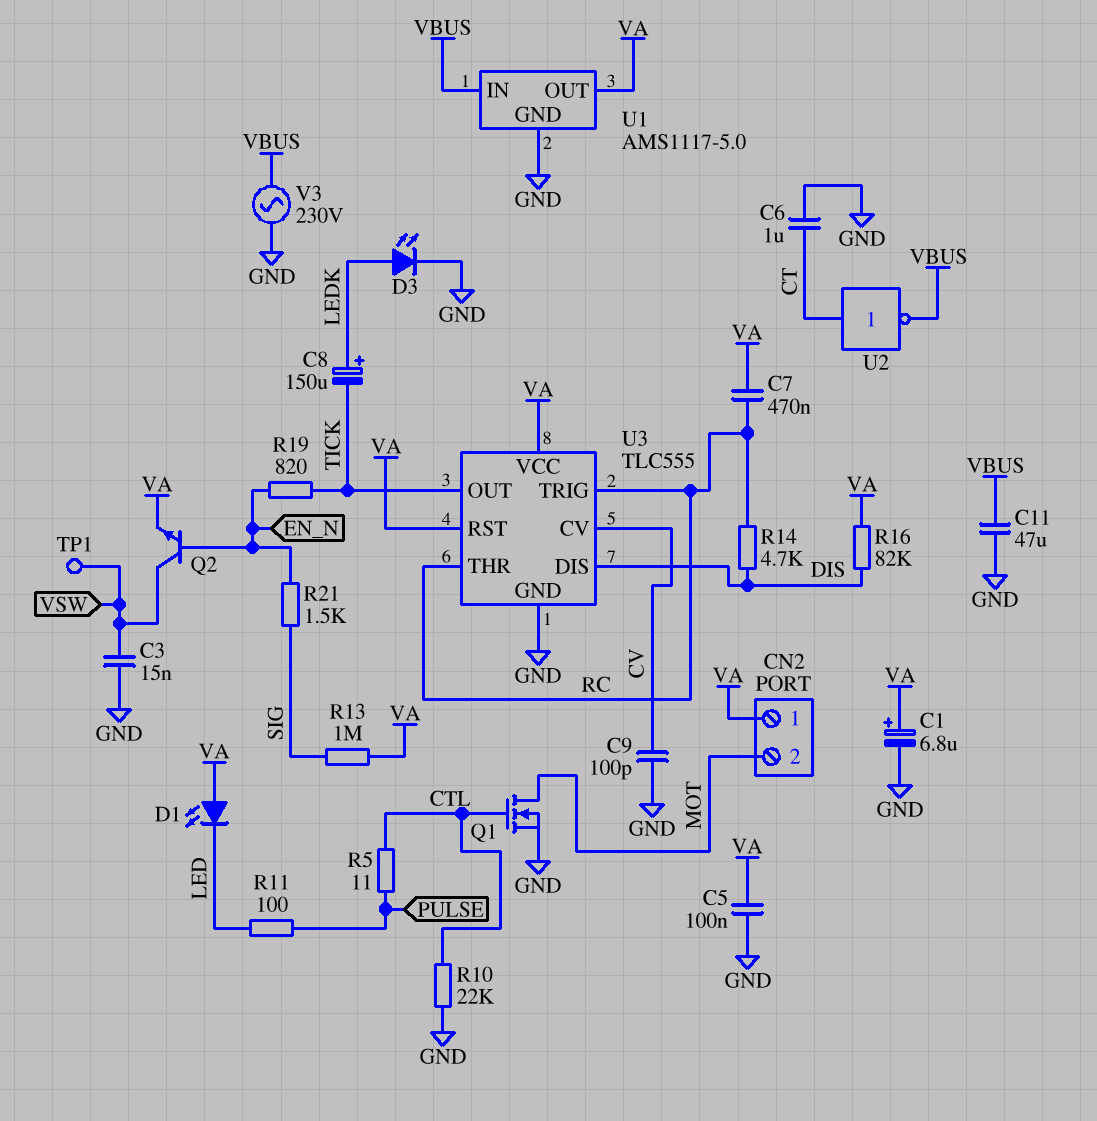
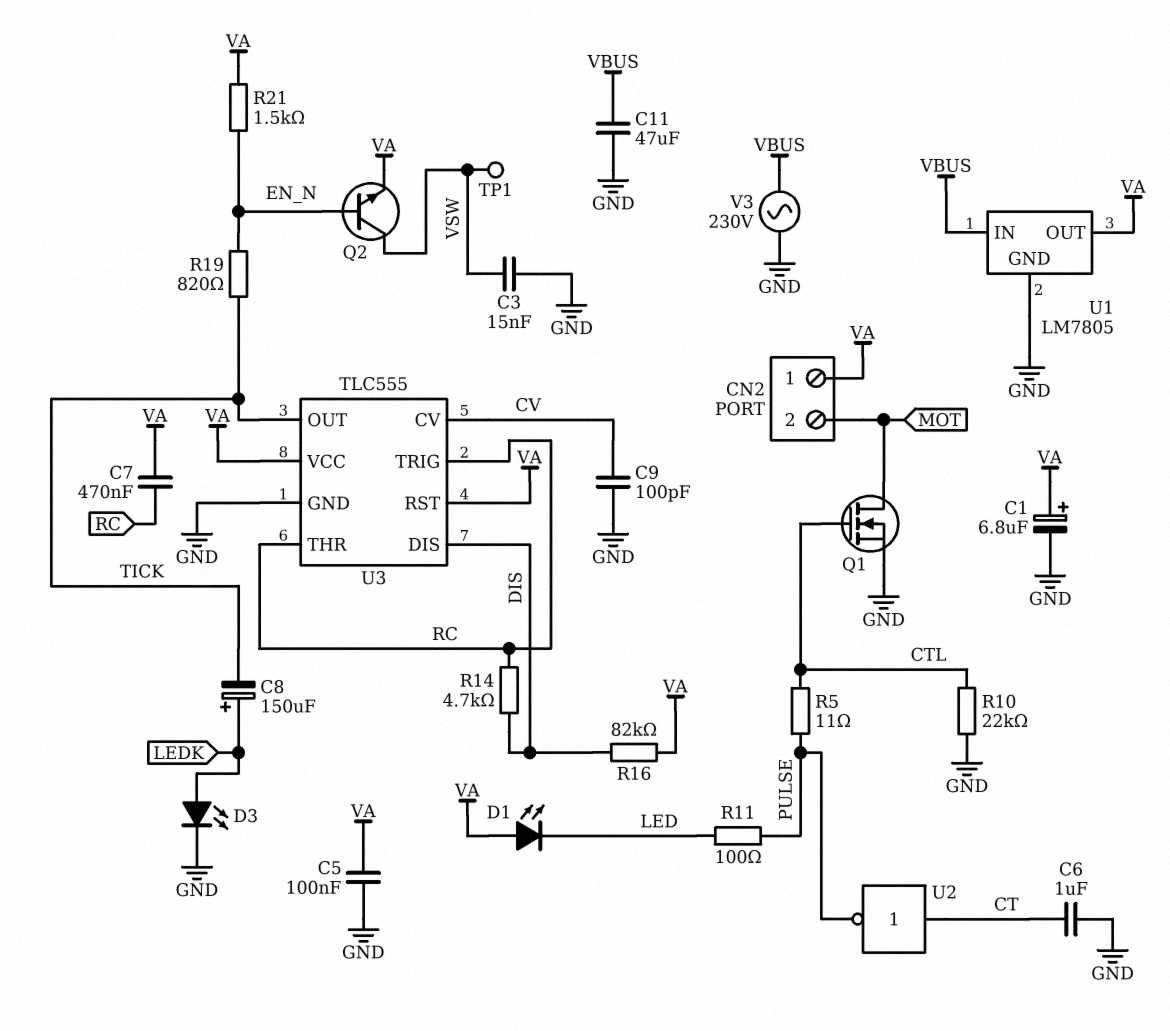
R13: 1M (SIG, VA) -> none
R21: 1.5k (EN_N, SIG) -> 1.5k (EN_N, VA)
U1: AMS1117-5.0 -> LM7805
U2: NOT (in CT, out VBUS) -> NOT (in CT, out PULSE)

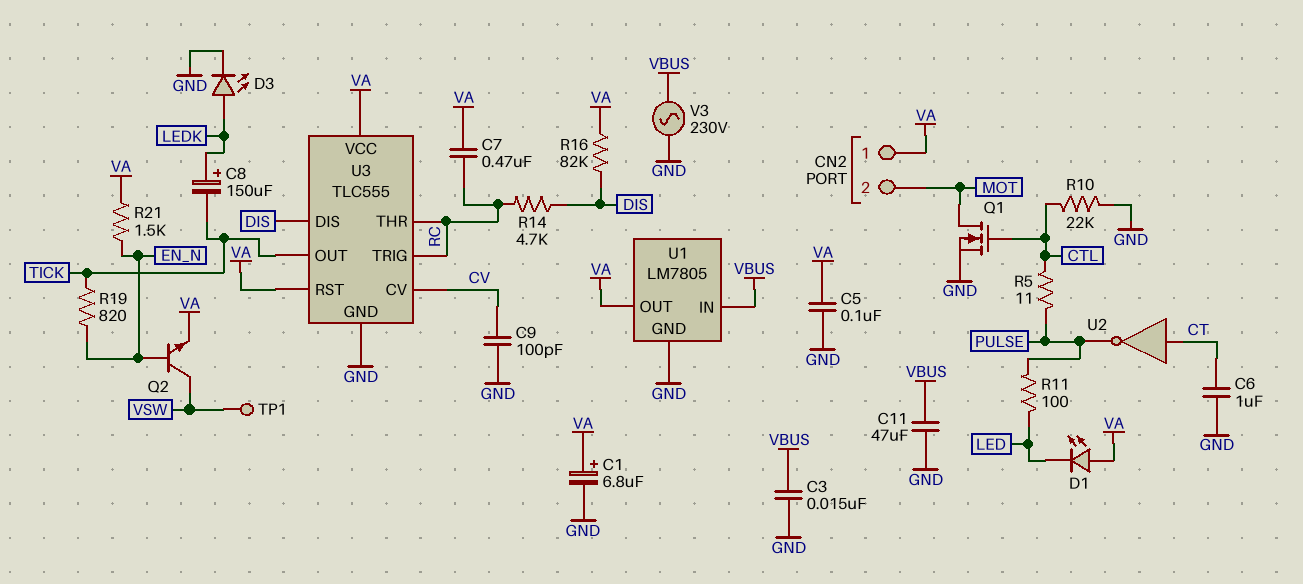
C3: 15nF (GND, VSW) -> 15nF (GND, VBUS)

